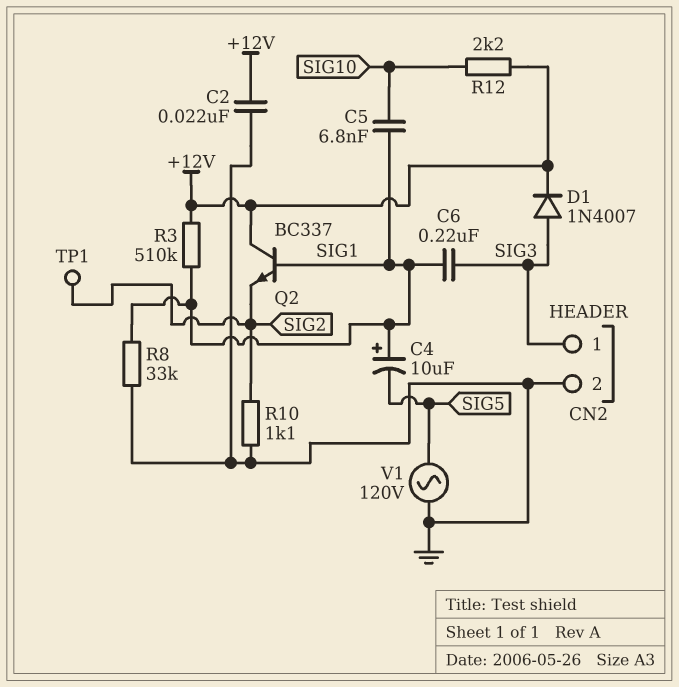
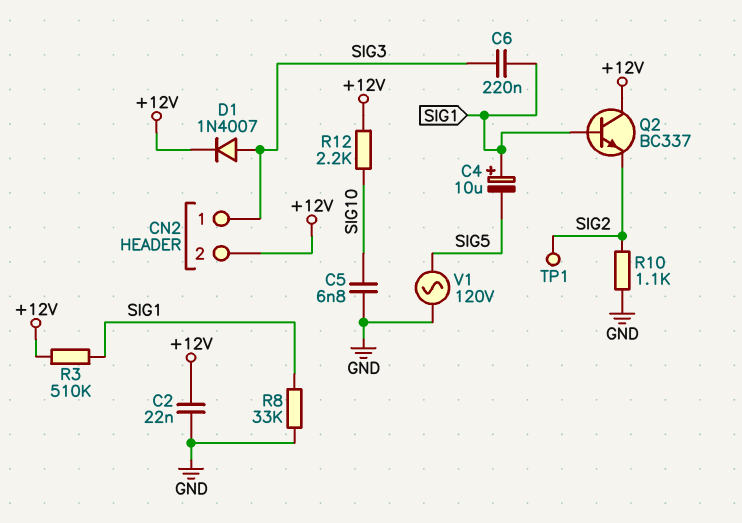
C5: 6.8nF (SIG1, SIG10) -> 6.8nF (GND, SIG10)
CN2 pin 2: GND -> +12V

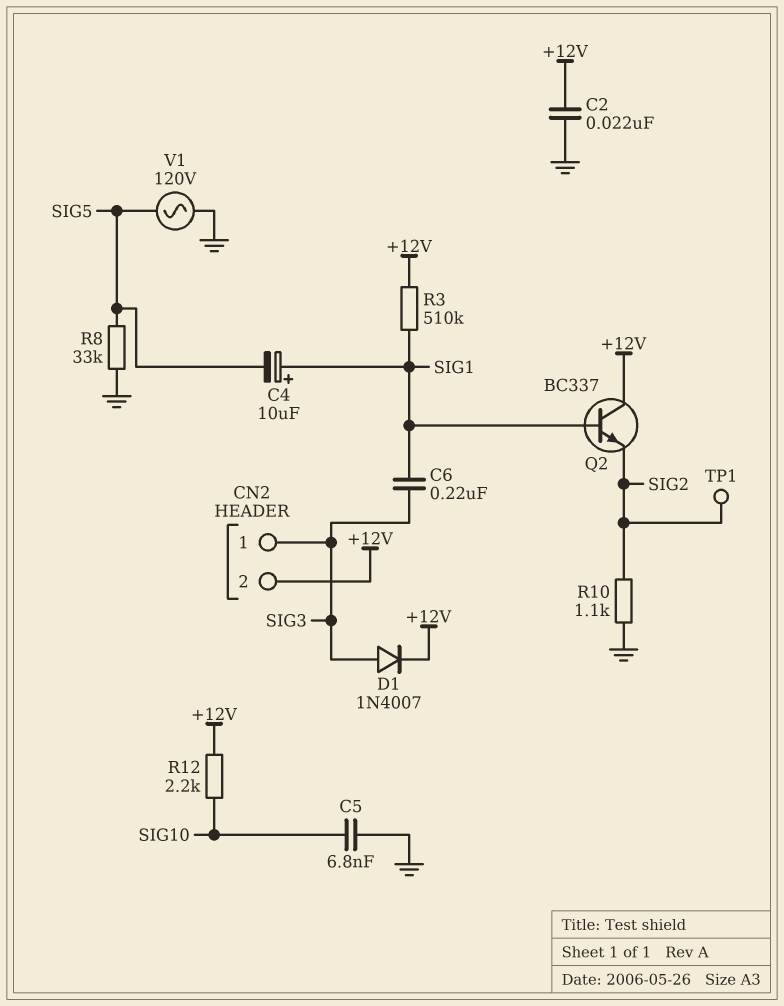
R8: 33k (GND, SIG1) -> 33k (GND, SIG5)

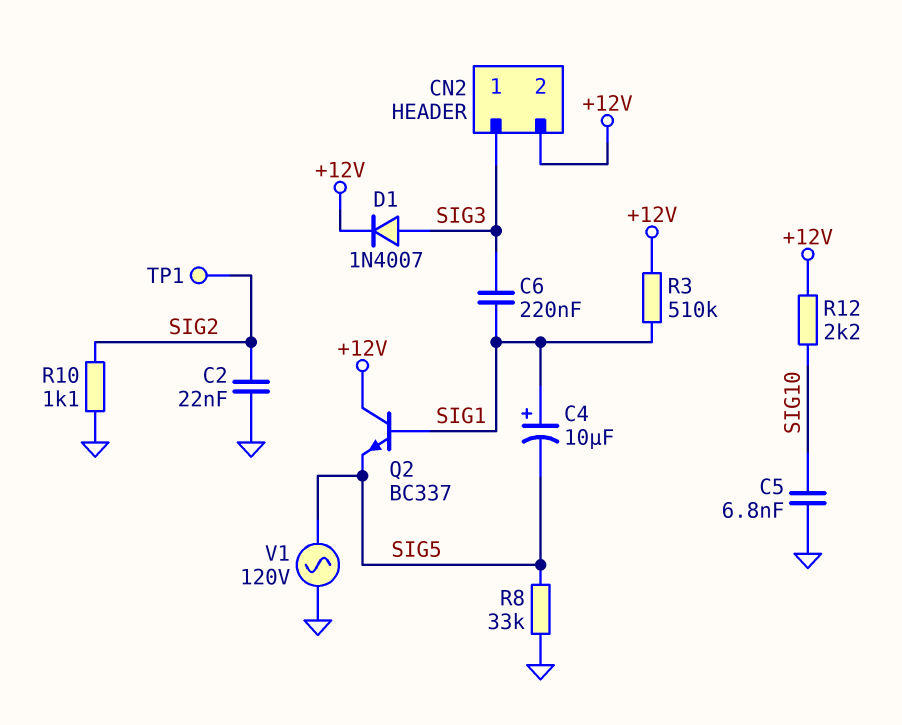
C2: 22nF (+12V, GND) -> 22nF (GND, SIG2)
Q2: NPN BC337 (B SIG1, C +12V, E SIG2) -> NPN BC337 (B SIG1, C +12V, E SIG5)

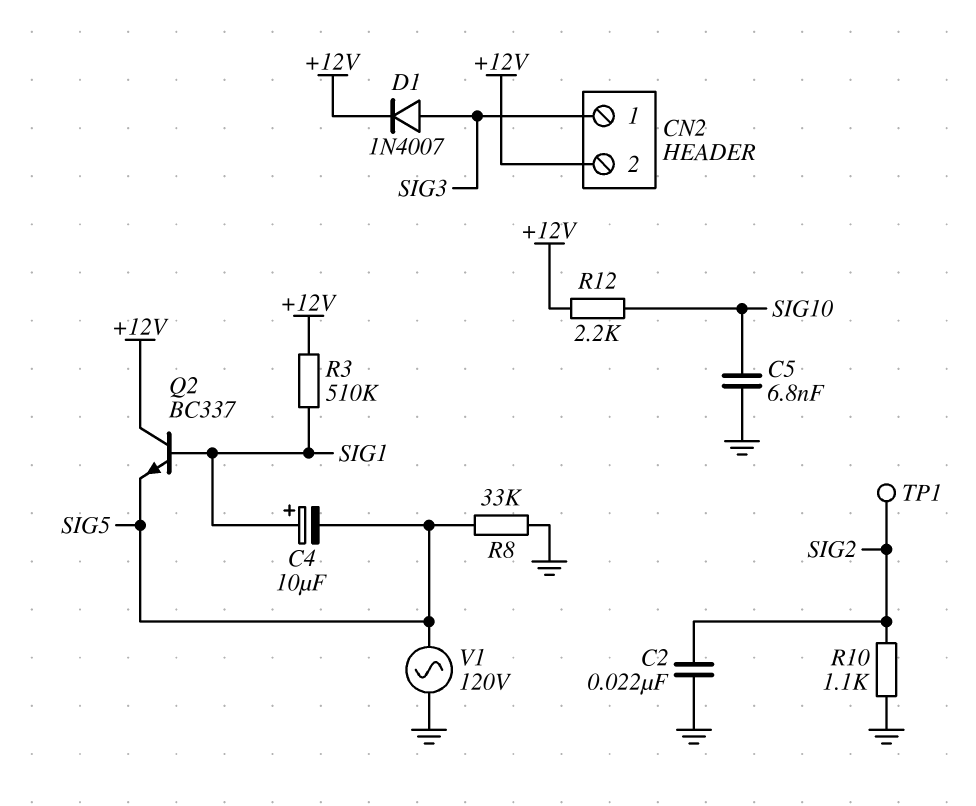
C6: 220nF (SIG1, SIG3) -> none

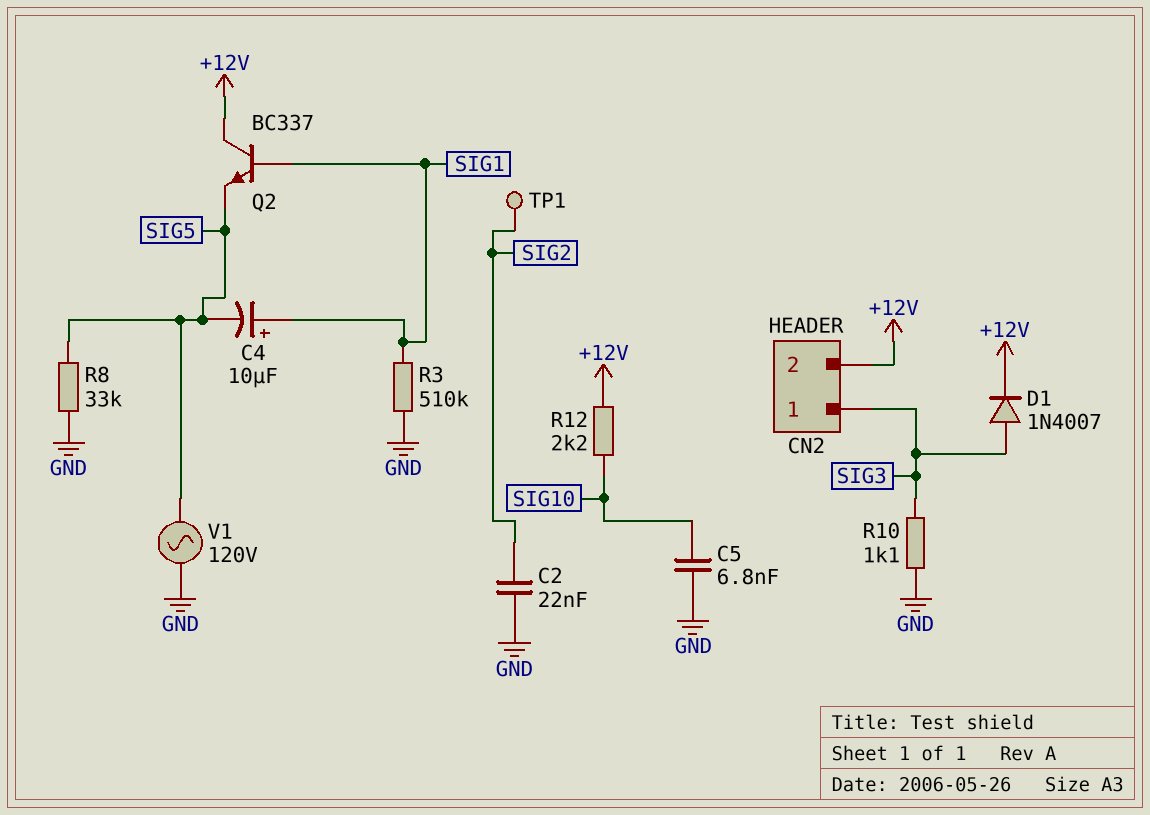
R3: 510k (+12V, SIG1) -> 510k (GND, SIG1)
R10: 1.1k (GND, SIG2) -> 1.1k (GND, SIG3)

